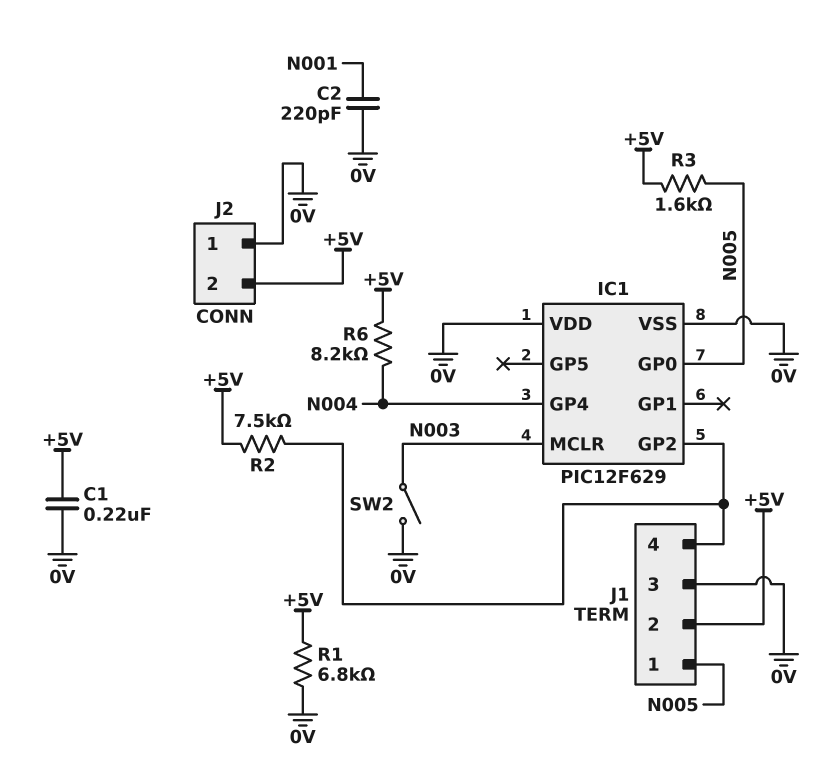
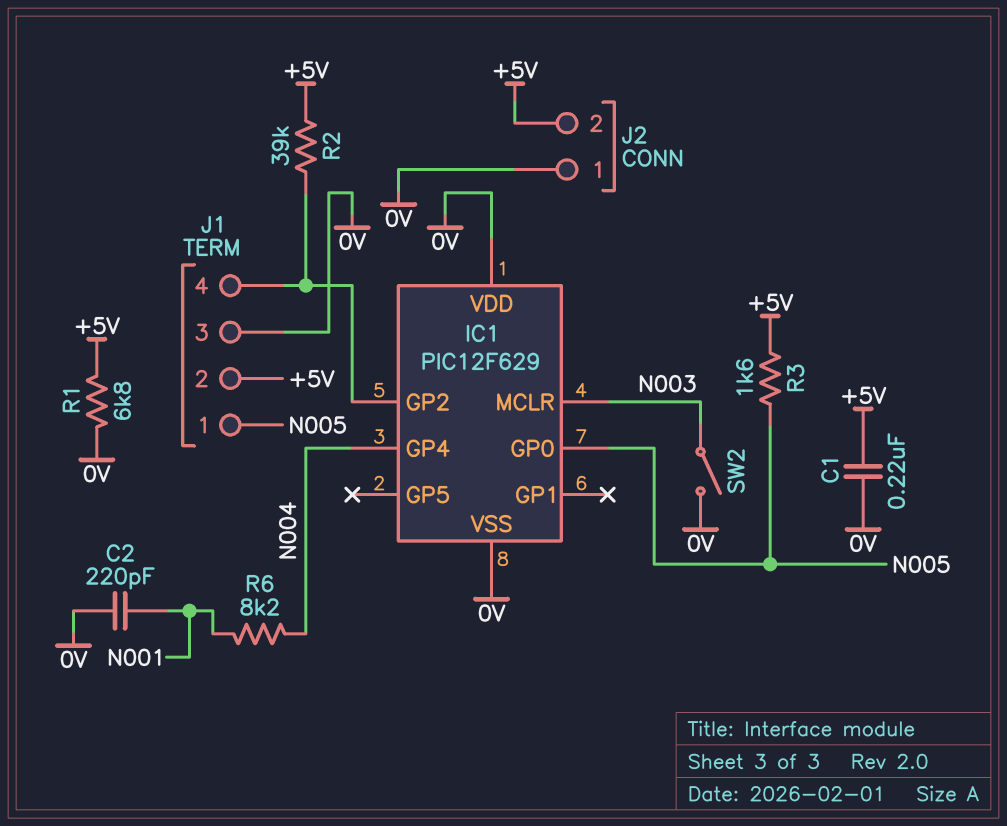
R2: 7.5k (+5V, IC1/GP2) -> 39k (+5V, IC1/GP2)
R6: 8.2k (+5V, N004) -> 8.2k (N001, N004)

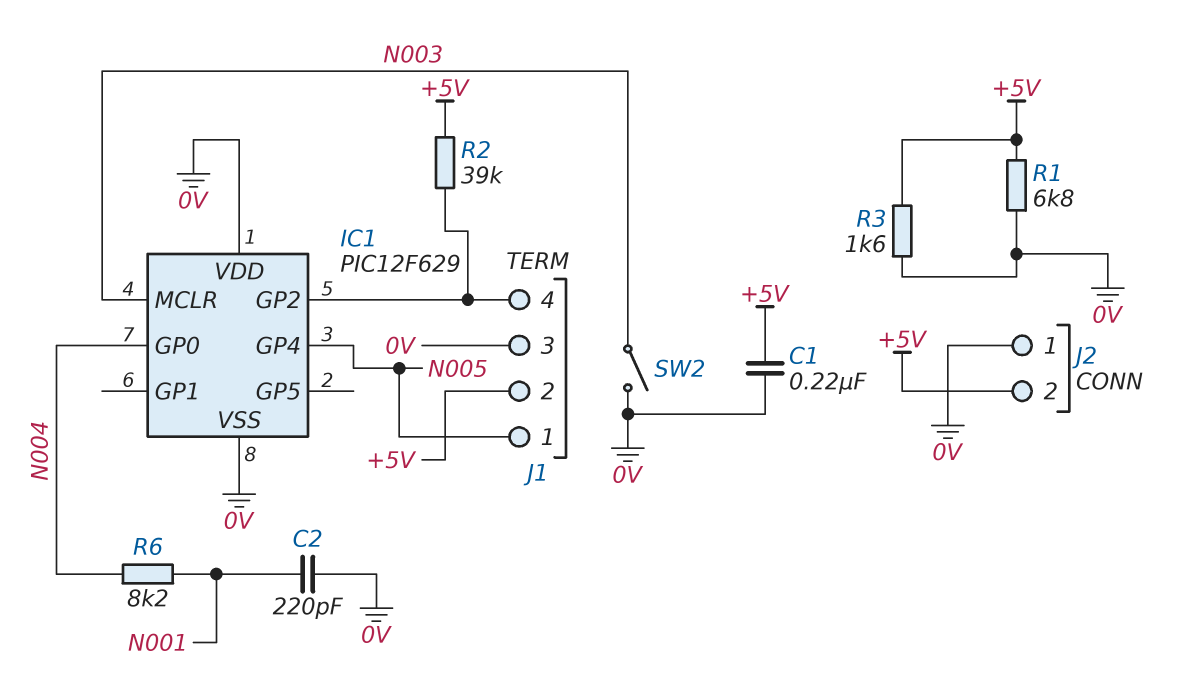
IC1 pin GP0: N005 -> N004
IC1 pin GP4: N004 -> N005
R3: 1.6k (+5V, N005) -> 1.6k (+5V, 0V)

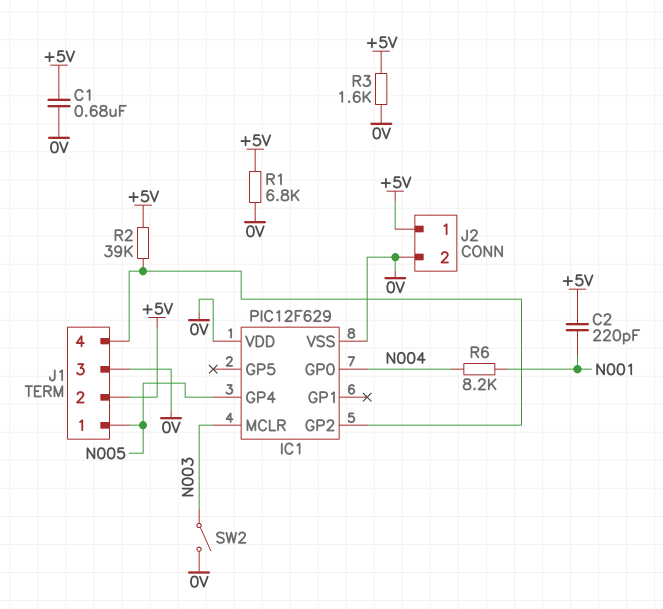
C1: 220nF (+5V, 0V) -> 680nF (+5V, 0V)
C2: 220pF (0V, N001) -> 220pF (+5V, N001)
J2 pin 1: 0V -> +5V
J2 pin 2: +5V -> 0V

